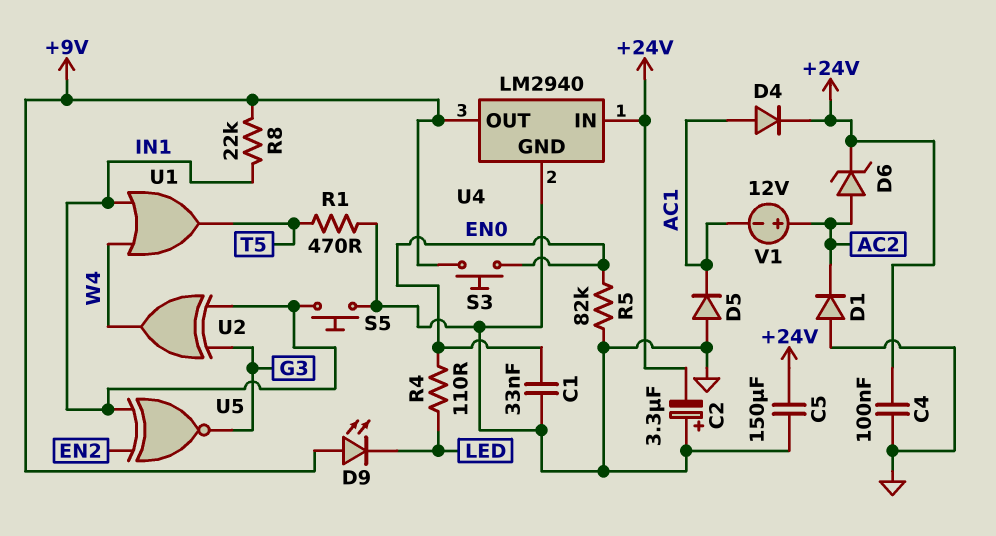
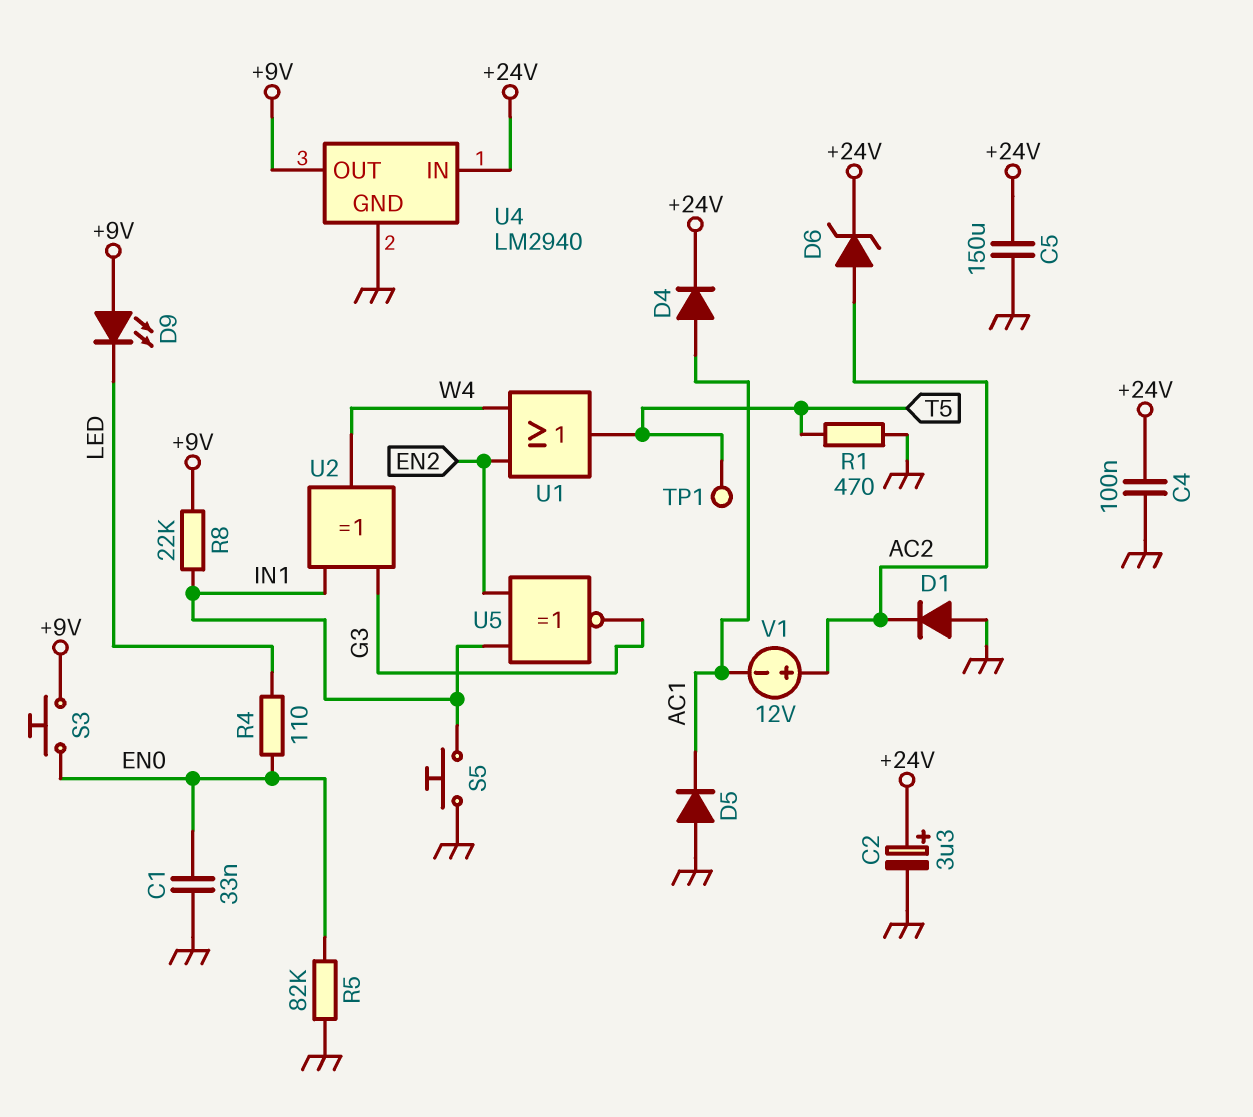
C2: 3.3uF (plus GND, minus +24V) -> 3.3uF (plus +24V, minus GND)
TP1: none -> test point (T5)
U1: OR (in IN1, in W4, out T5) -> OR (in EN2, in W4, out T5)

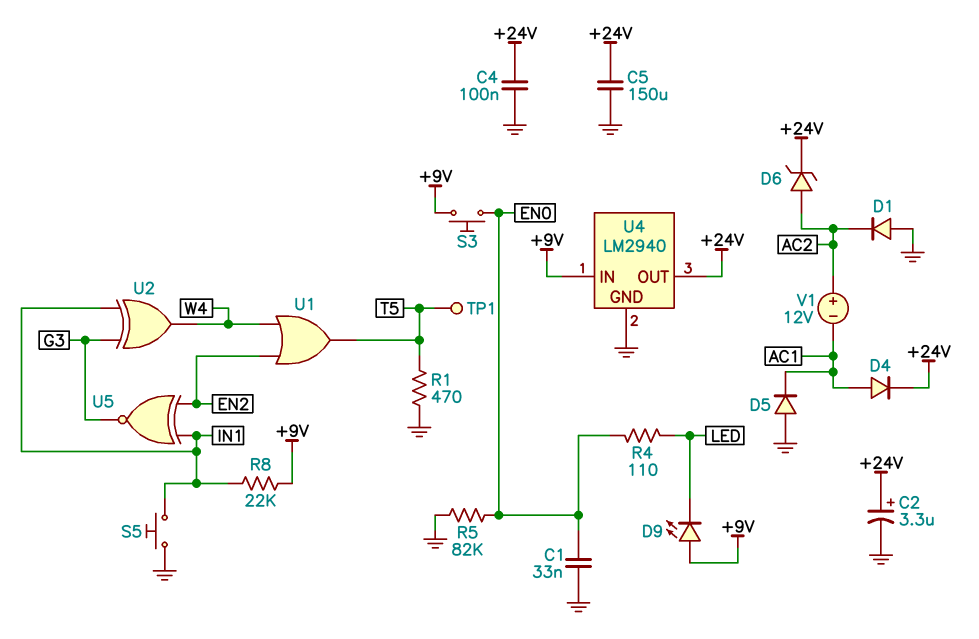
U4 pin IN: +24V -> +9V
U4 pin OUT: +9V -> +24V

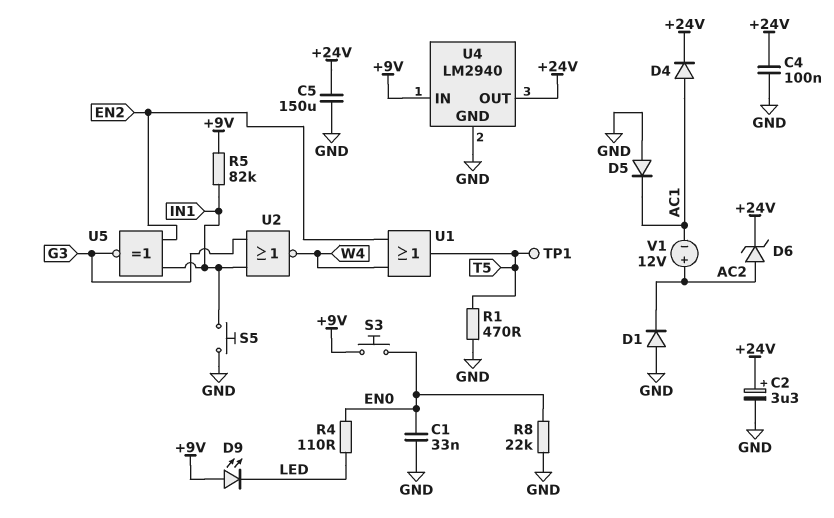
R5: 82k (EN0, GND) -> 82k (+9V, IN1)
R8: 22k (+9V, IN1) -> 22k (EN0, GND)
U2: XOR (in G3, in IN1, out W4) -> NOR (in G3, in IN1, out W4)

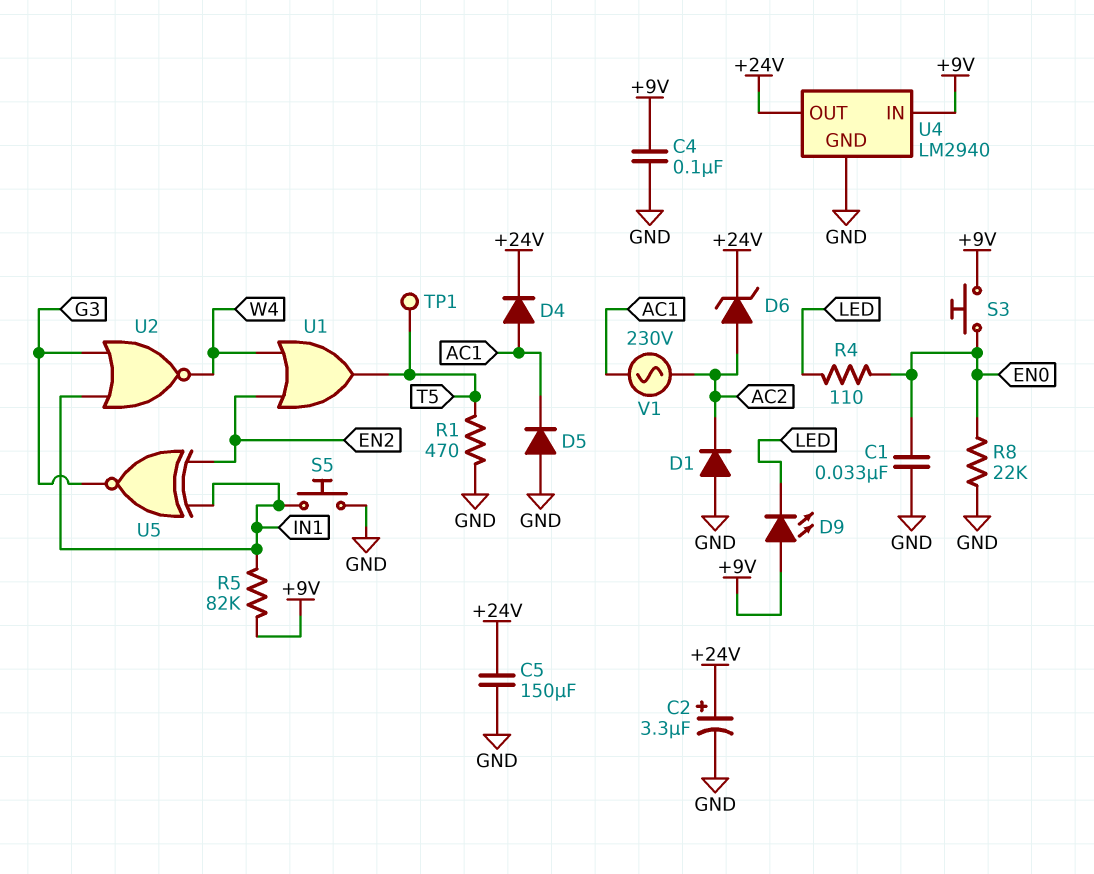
C4: 100nF (+24V, GND) -> 100nF (+9V, GND)
V1: 12V (plus AC2, minus AC1) -> AC 230V (AC1, AC2)

